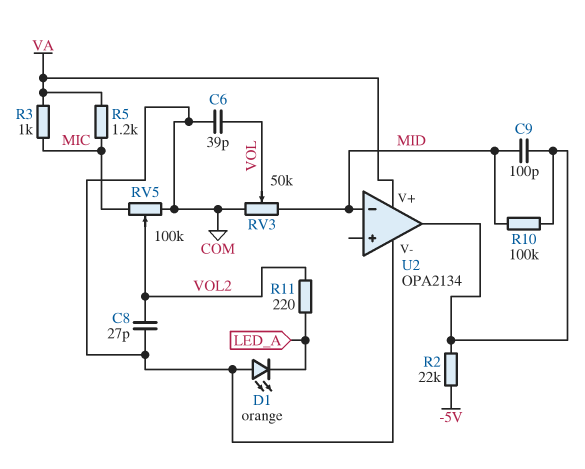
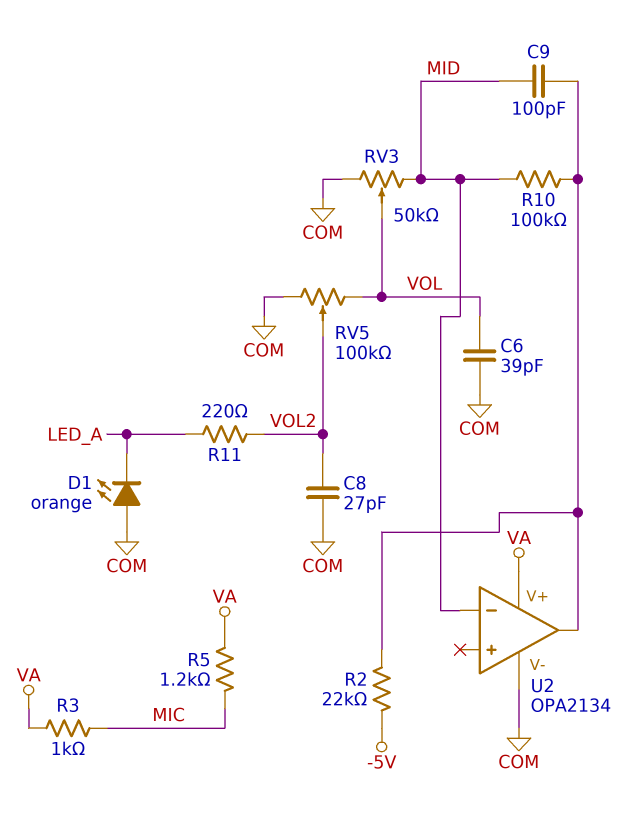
RV5: 100k (COM, MIC, wiper VOL2) -> 100k (COM, VOL, wiper VOL2)

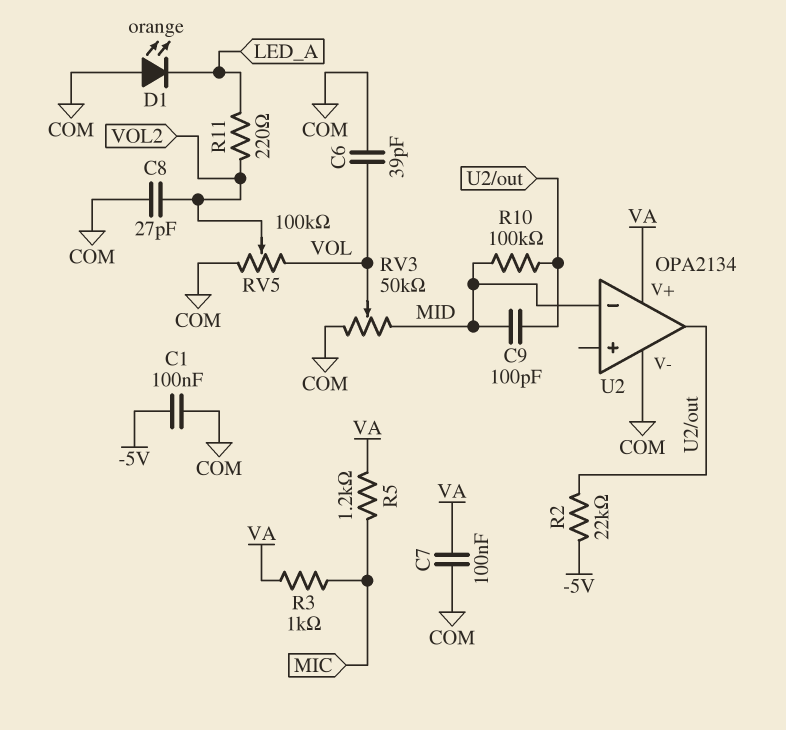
C1: none -> 100nF (-5V, COM)
C7: none -> 100nF (COM, VA)

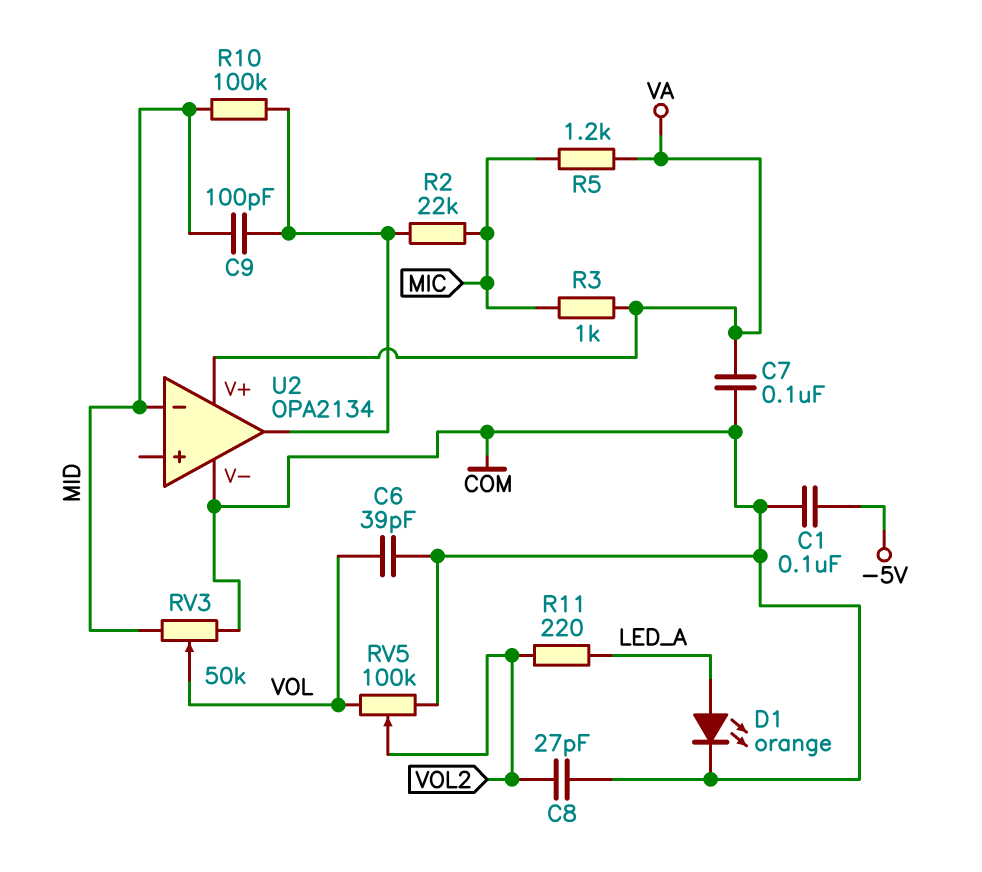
D1: LED orange (A COM, K LED_A) -> LED orange (A LED_A, K COM)
R2: 22k (-5V, U2/out) -> 22k (MIC, U2/out)

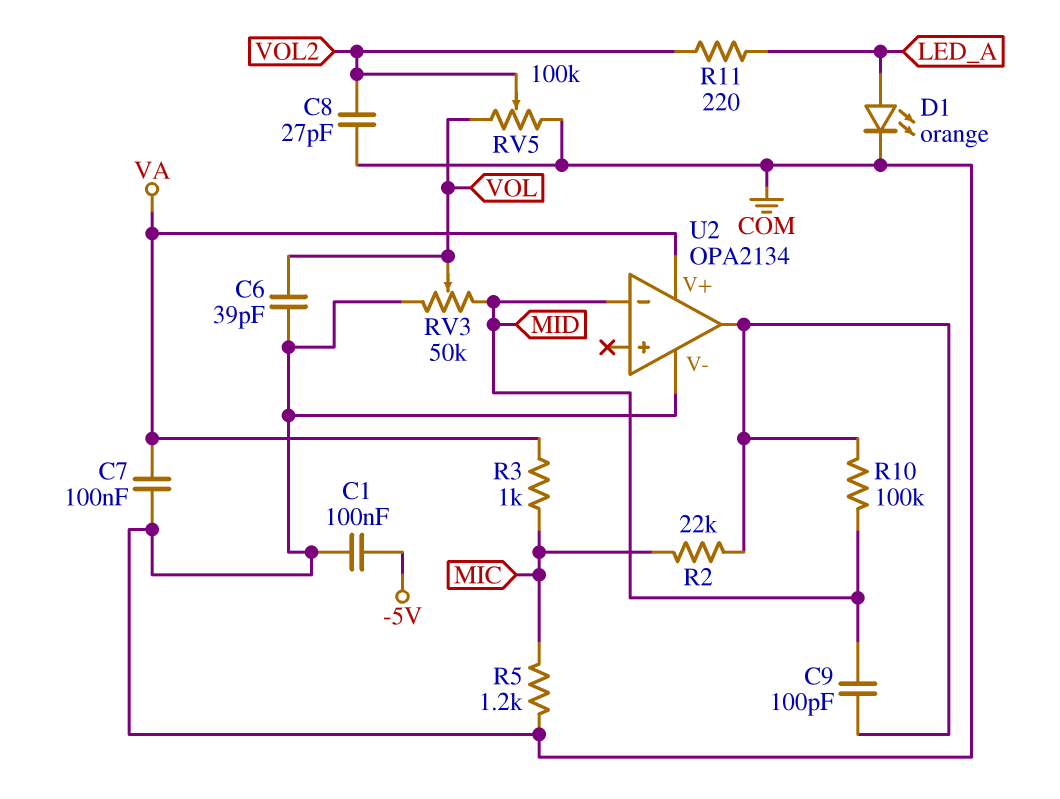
R5: 1.2k (MIC, VA) -> 1.2k (COM, MIC)

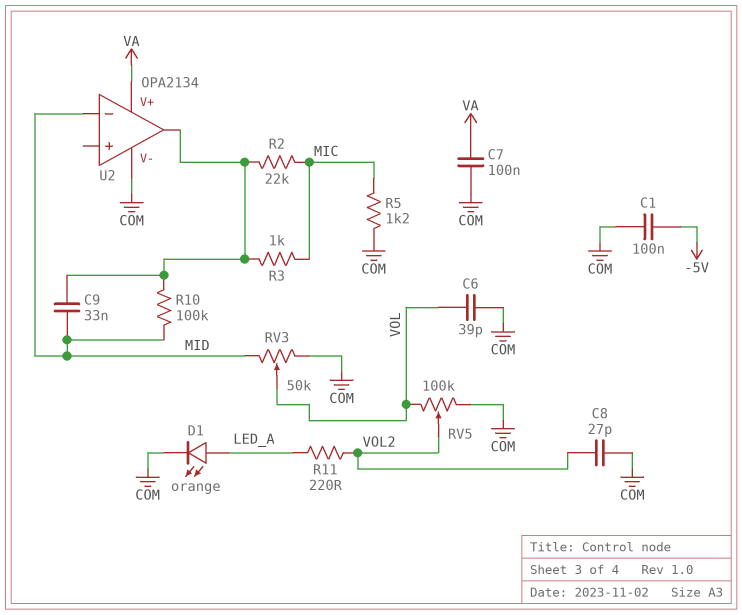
C9: 100pF (MID, U2/out) -> 33nF (MID, U2/out)
R3: 1k (MIC, VA) -> 1k (MIC, U2/out)

